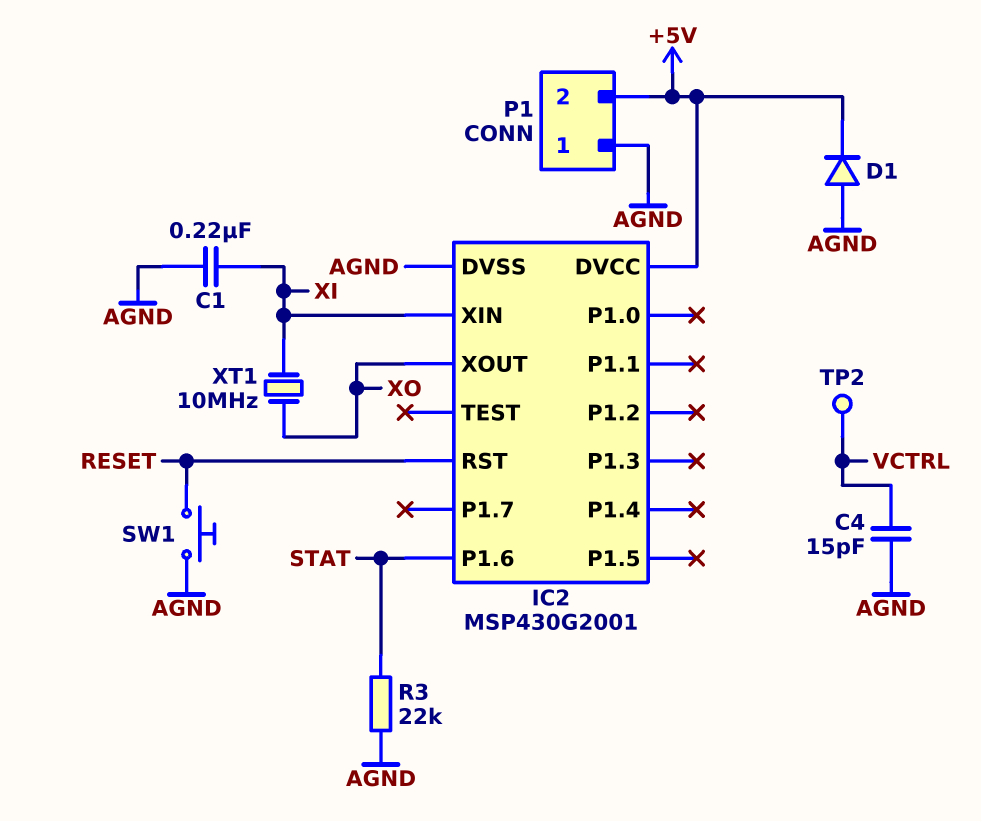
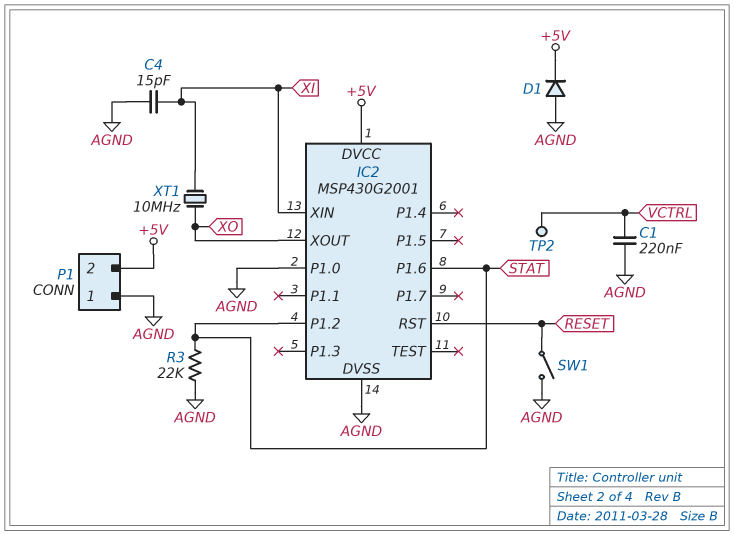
C1: 220nF (AGND, XI) -> 220nF (AGND, VCTRL)
C4: 15pF (AGND, VCTRL) -> 15pF (AGND, XI)
IC2 pin P1.0: none -> AGND
IC2 pin P1.2: none -> STAT
SW1: button (AGND, RESET) -> switch (AGND, RESET)

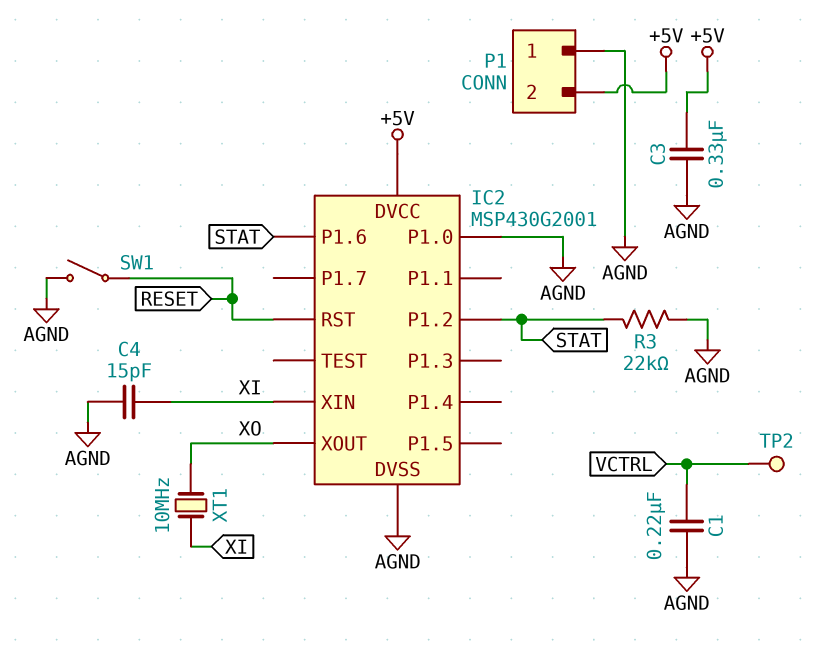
C3: none -> 330nF (+5V, AGND)
D1: diode (A AGND, K +5V) -> none

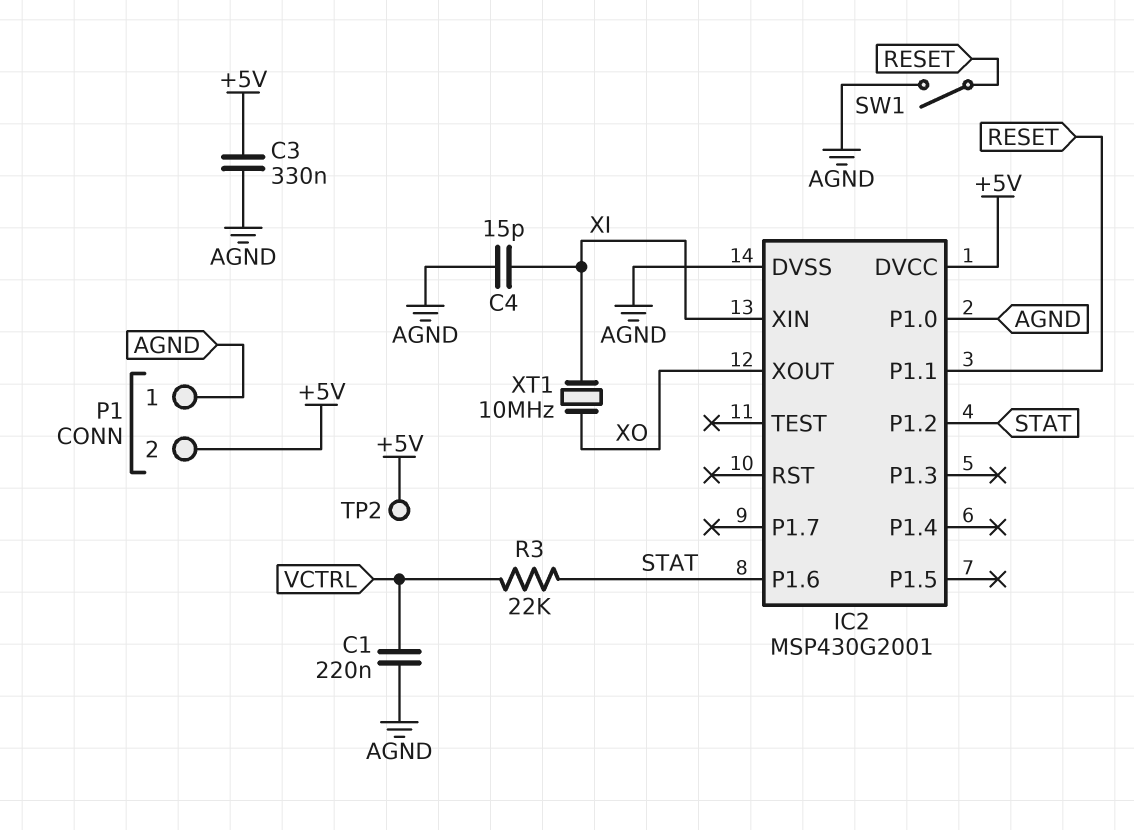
IC2 pin P1.1: none -> RESET
IC2 pin RST: RESET -> none
R3: 22k (AGND, STAT) -> 22k (STAT, VCTRL)
TP2: test point (VCTRL) -> test point (+5V)

